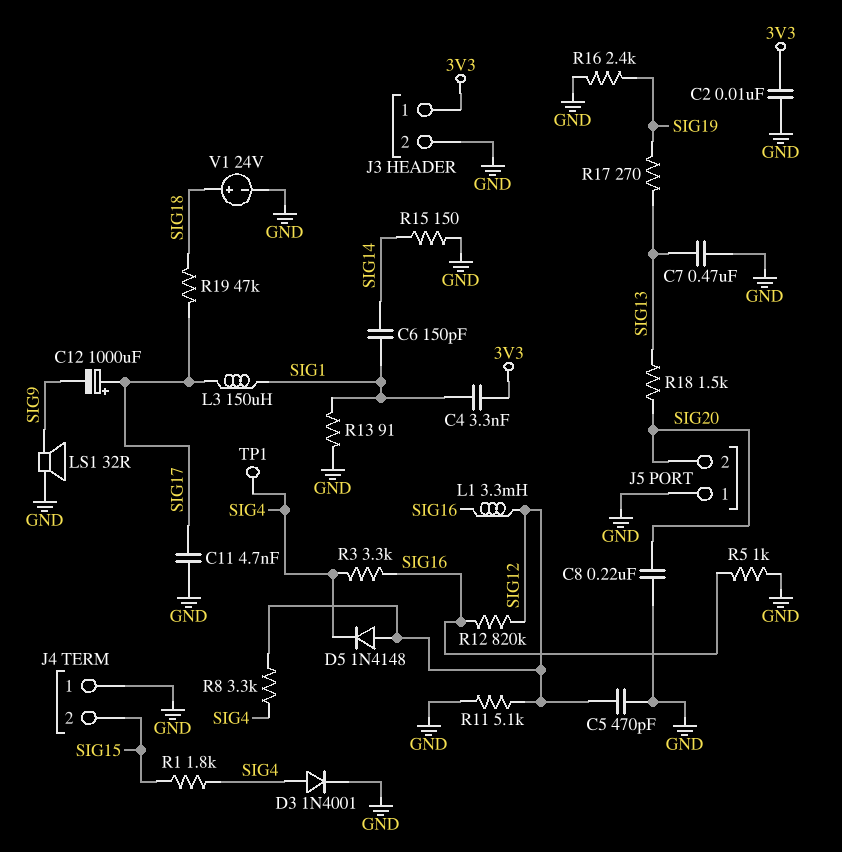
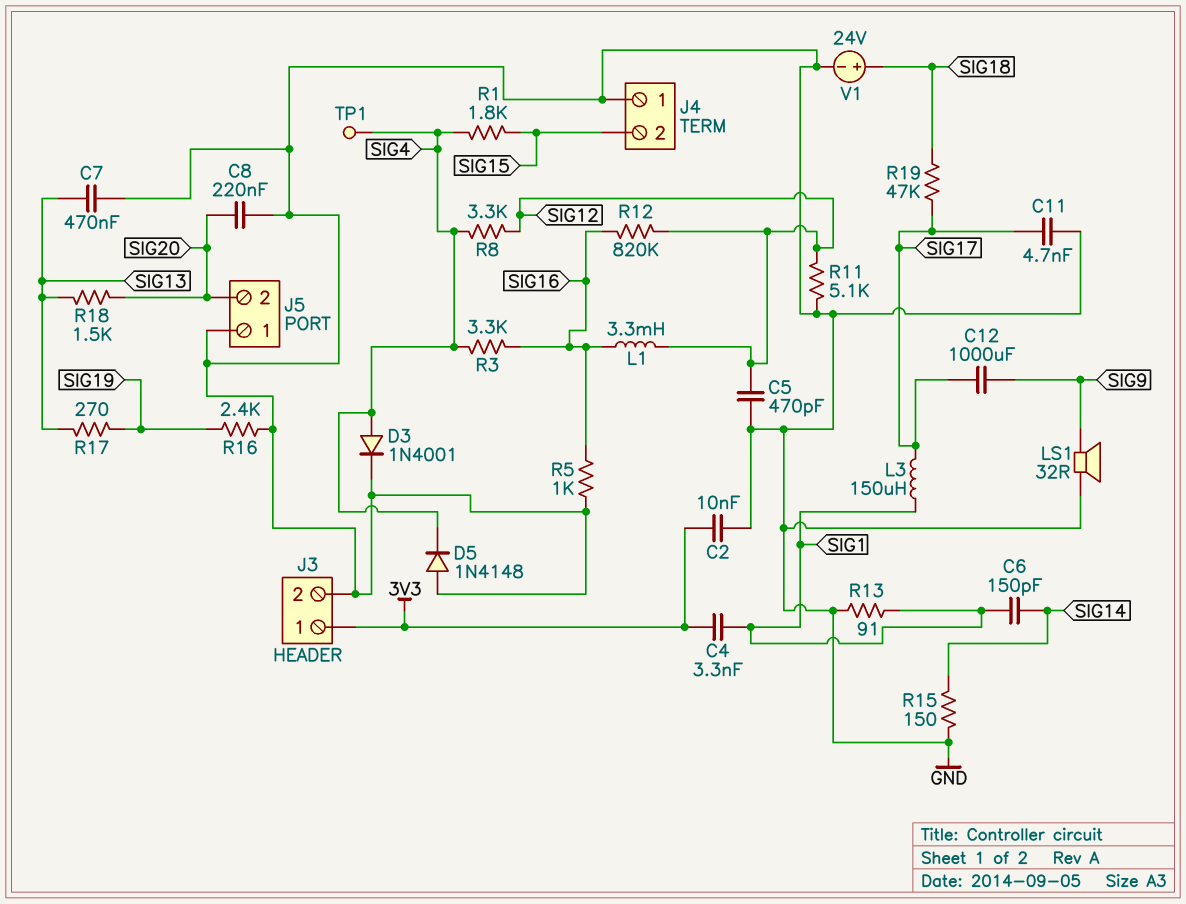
C12: 1000uF (plus SIG17, minus SIG9) -> 1000uF (SIG9, SIG17)
D5: diode 1N4148 (A SIG12, K SIG4) -> diode 1N4148 (A GND, K SIG4)

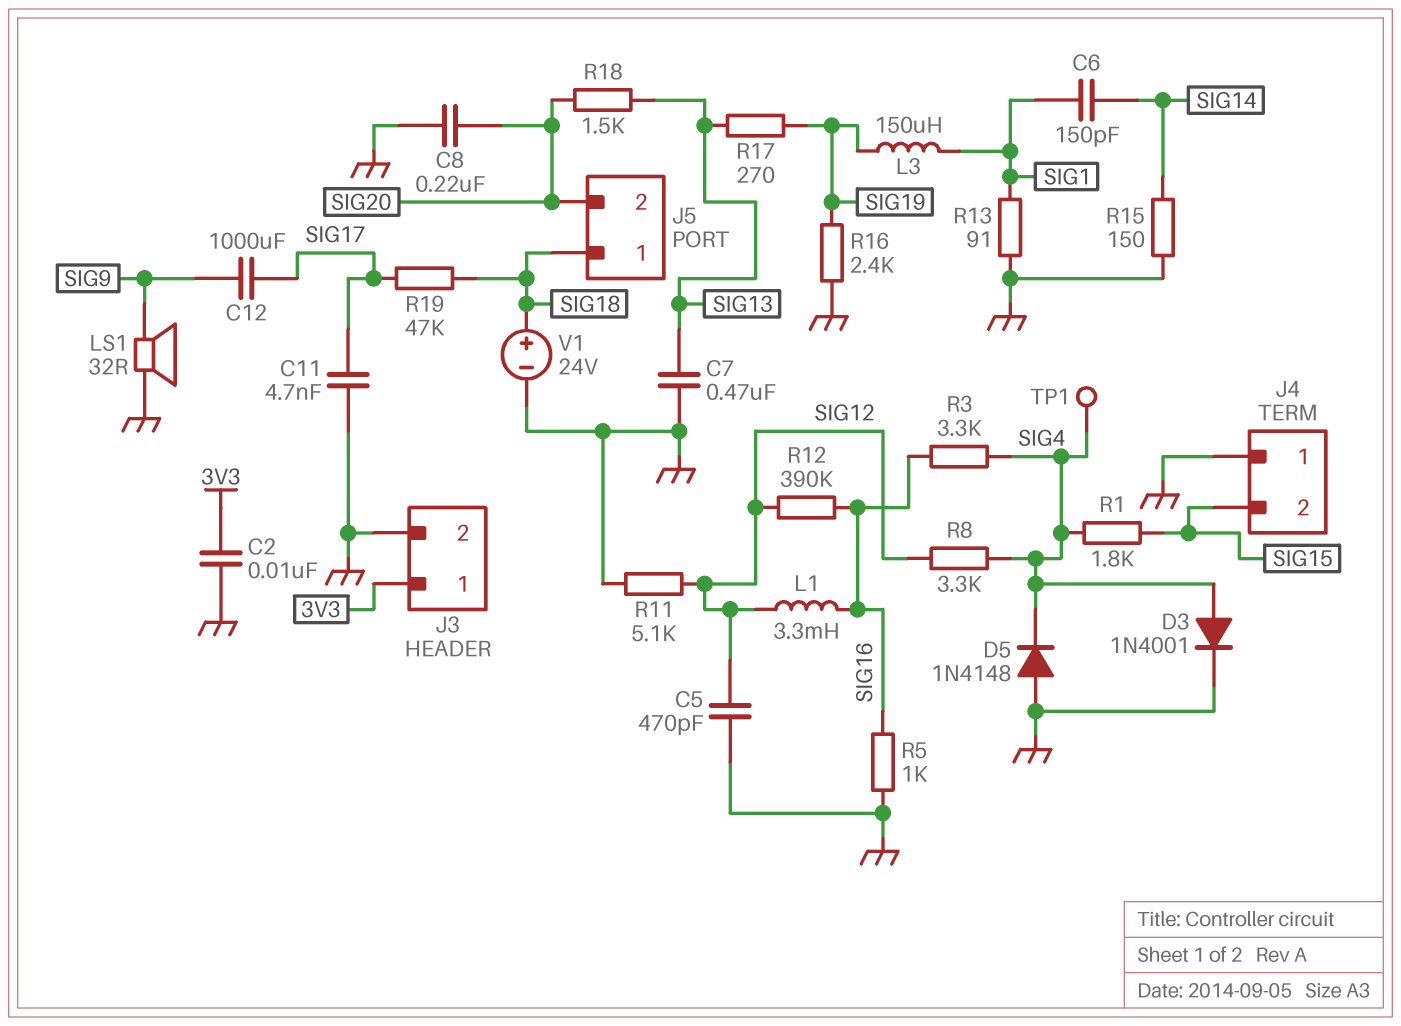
C4: 3.3nF (3V3, SIG1) -> none
J5 pin 1: GND -> SIG18
L3: 150uH (SIG1, SIG17) -> 150uH (SIG1, SIG19)
R12: 820k (SIG12, SIG16) -> 390k (SIG12, SIG16)

